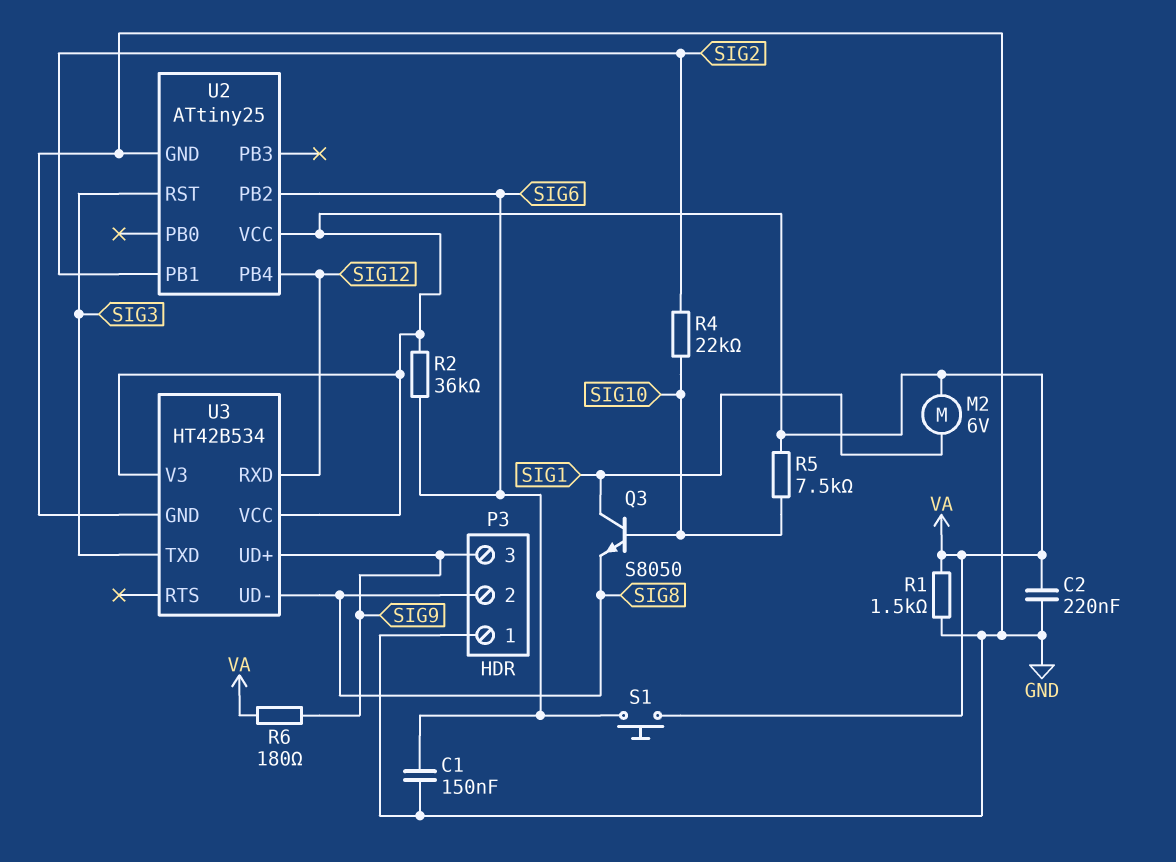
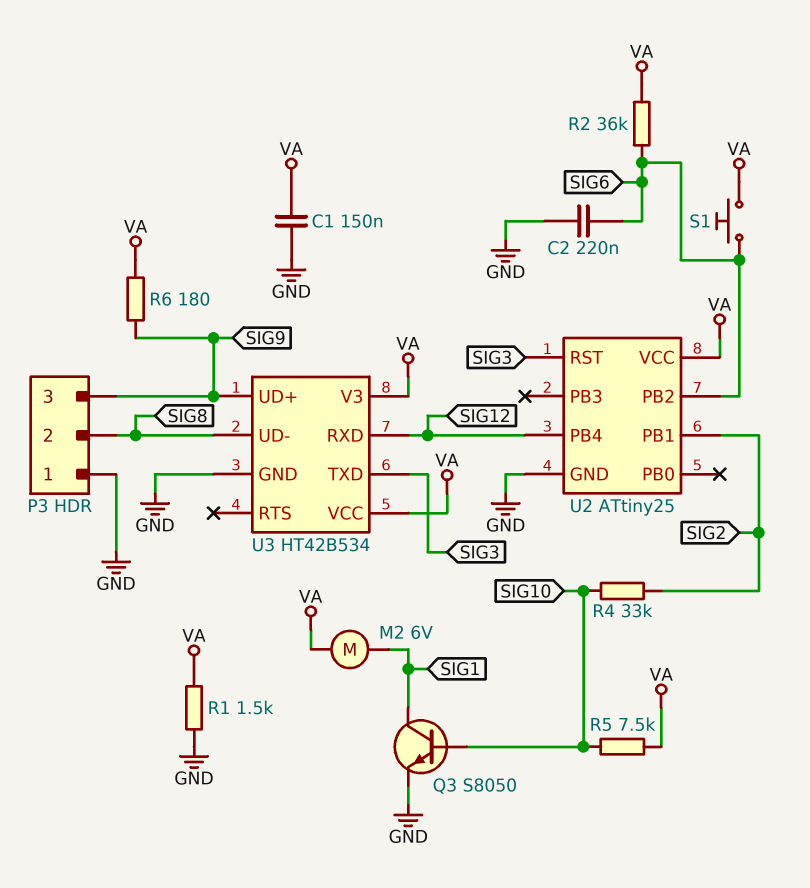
C1: 150nF (GND, SIG6) -> 150nF (GND, VA)
C2: 220nF (GND, VA) -> 220nF (GND, SIG6)
Q3: NPN S8050 (B SIG10, C SIG1, E SIG8) -> NPN S8050 (B SIG10, C SIG1, E GND)
R4: 22k (SIG2, SIG10) -> 33k (SIG2, SIG10)

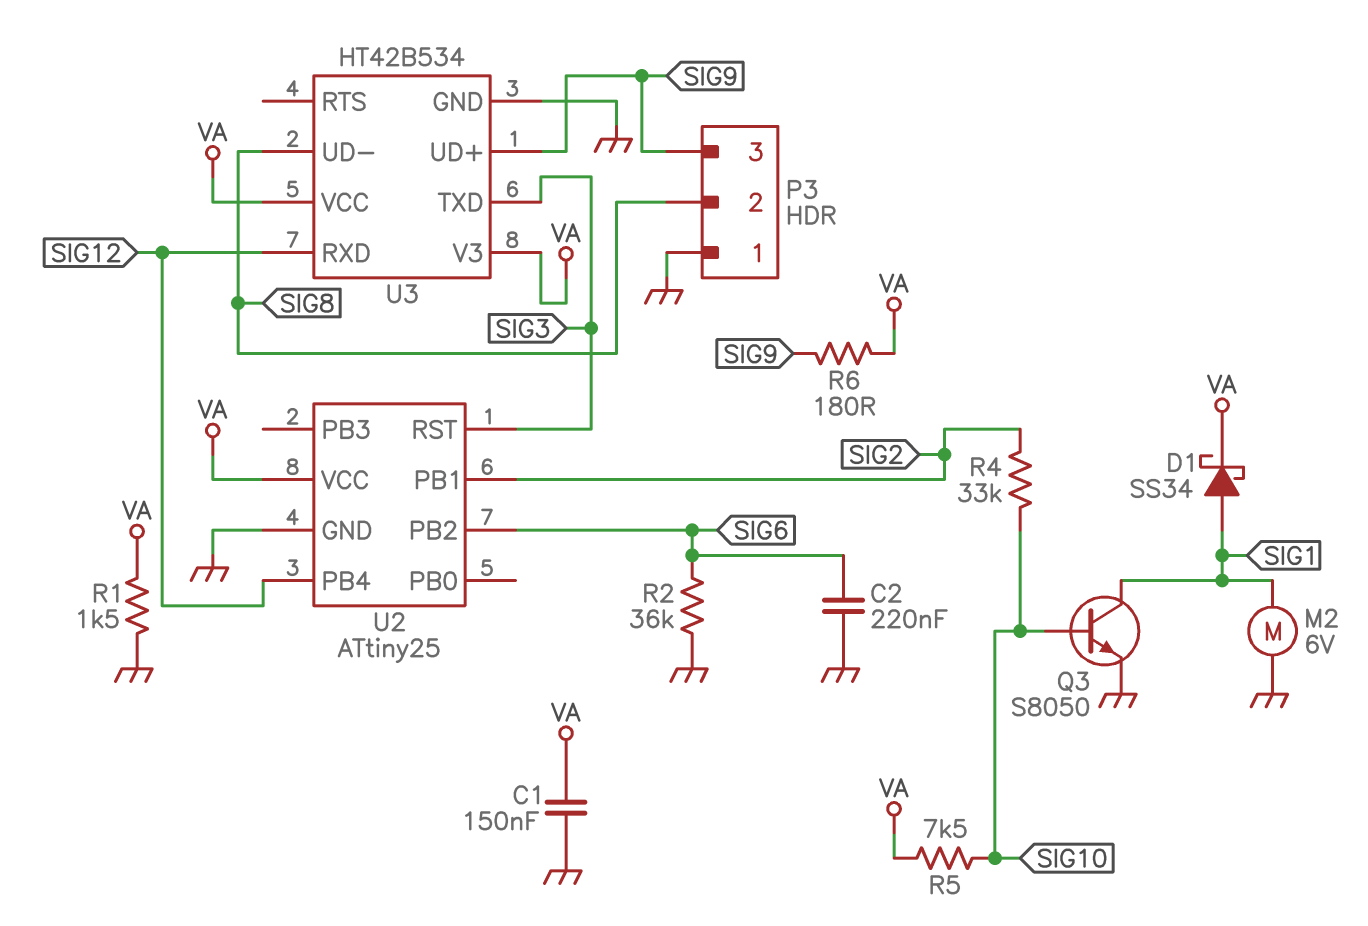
D1: none -> schottky SS34 (A SIG1, K VA)
M2: motor 6V (SIG1, VA) -> motor 6V (GND, SIG1)
R2: 36k (SIG6, VA) -> 36k (GND, SIG6)
S1: button (SIG6, VA) -> none

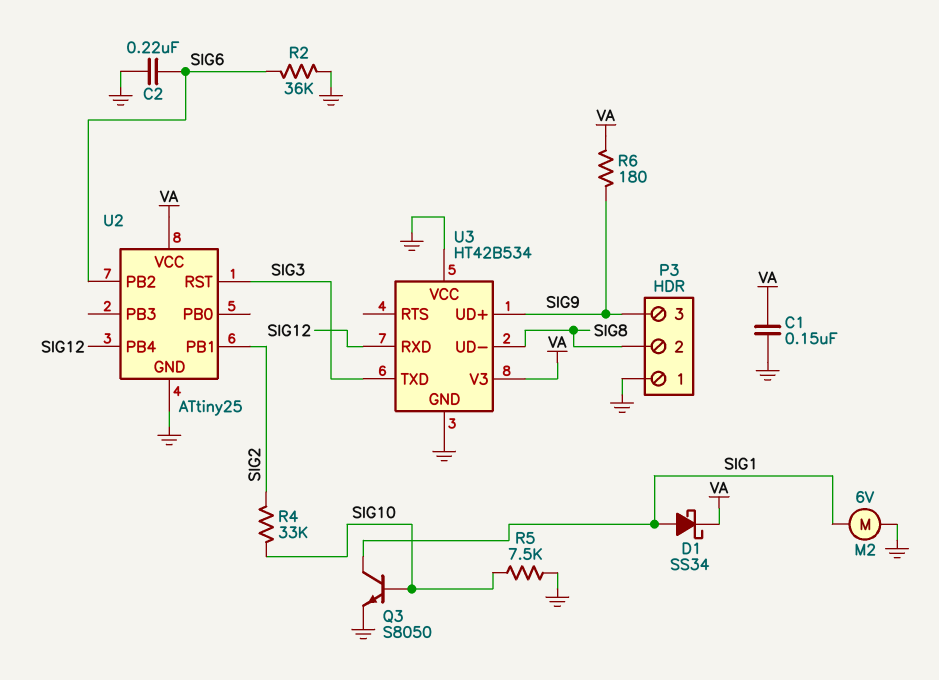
R1: 1.5k (GND, VA) -> none
R5: 7.5k (SIG10, VA) -> 7.5k (GND, SIG10)
U3 pin VCC: VA -> GND

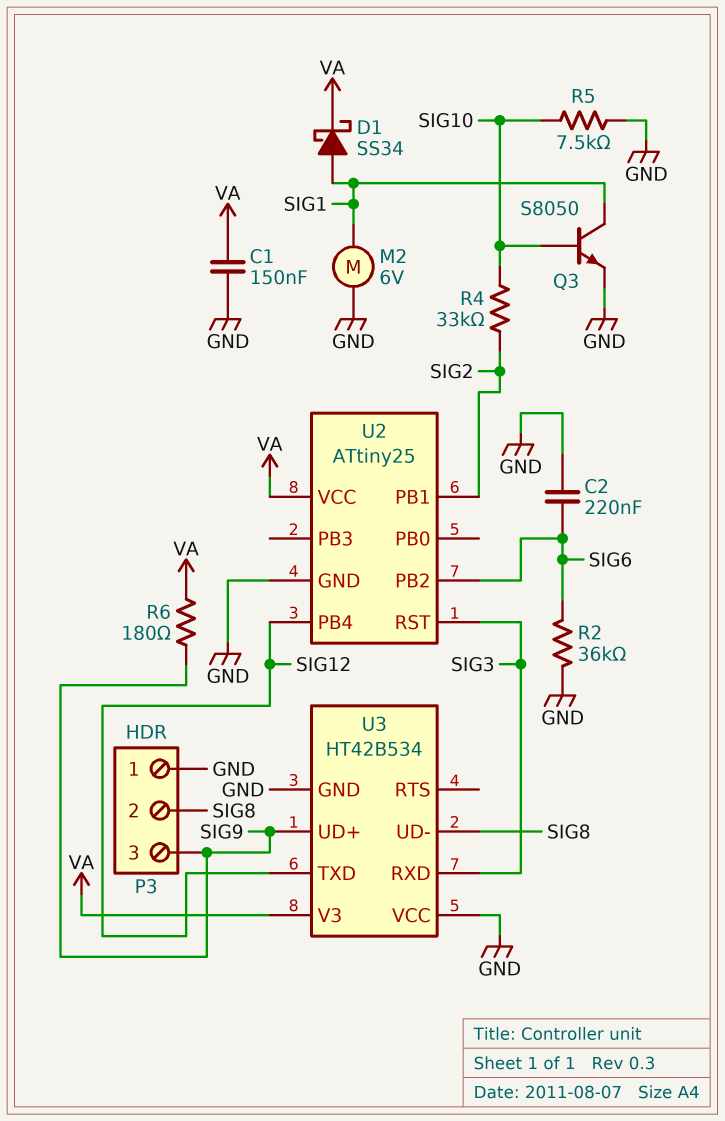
U3 pin RXD: SIG12 -> SIG3
U3 pin TXD: SIG3 -> SIG12

